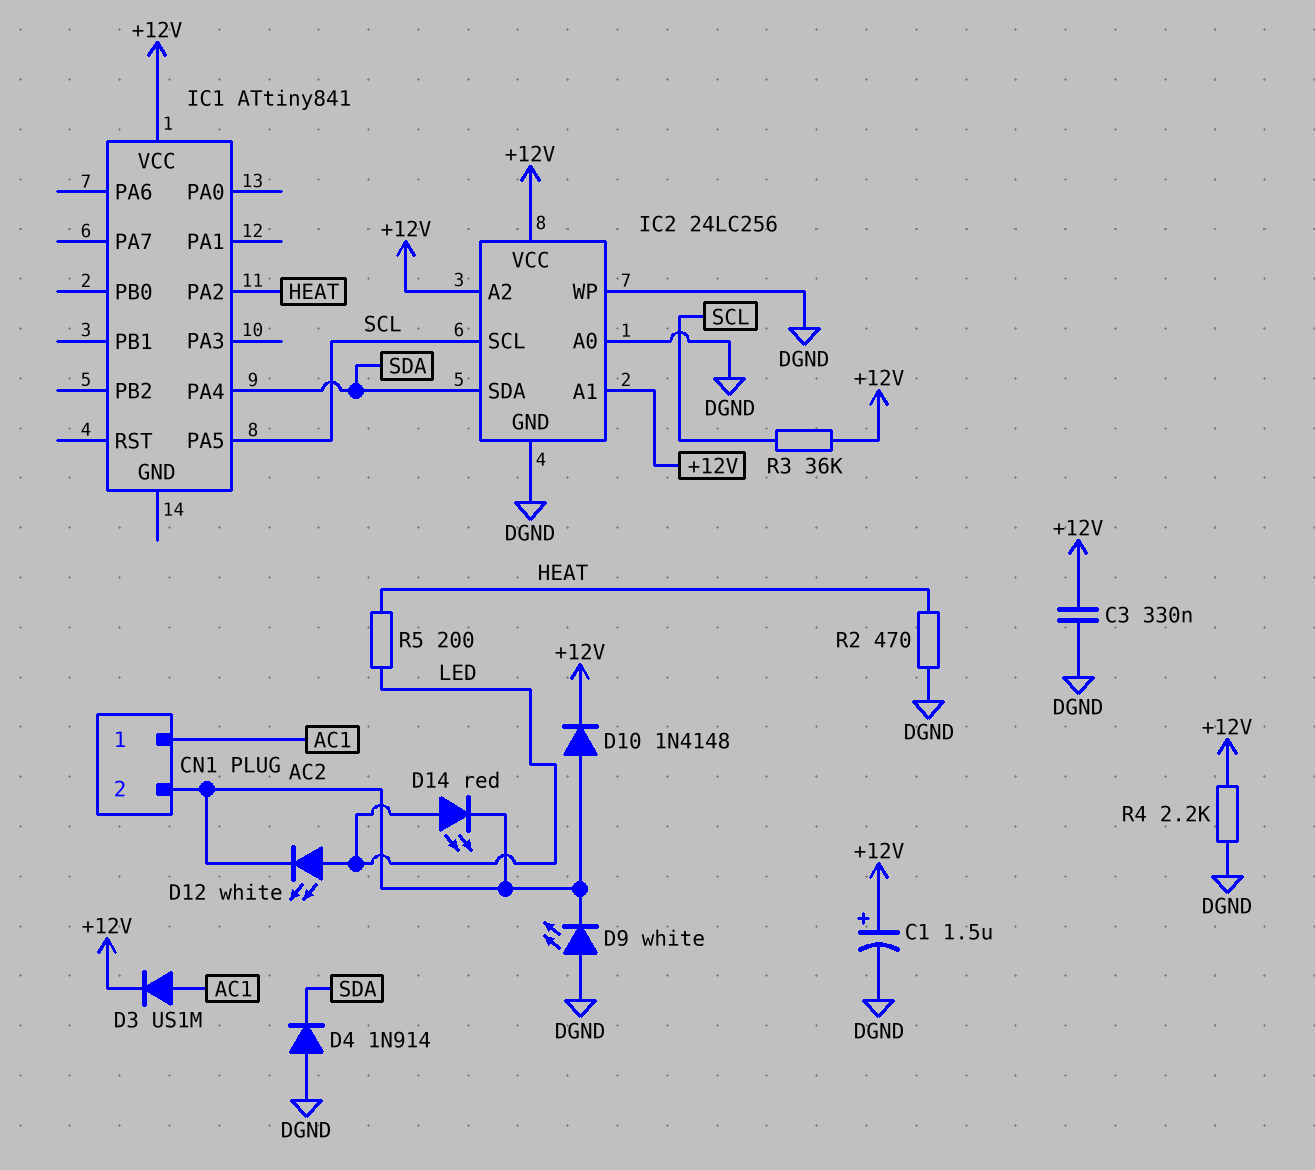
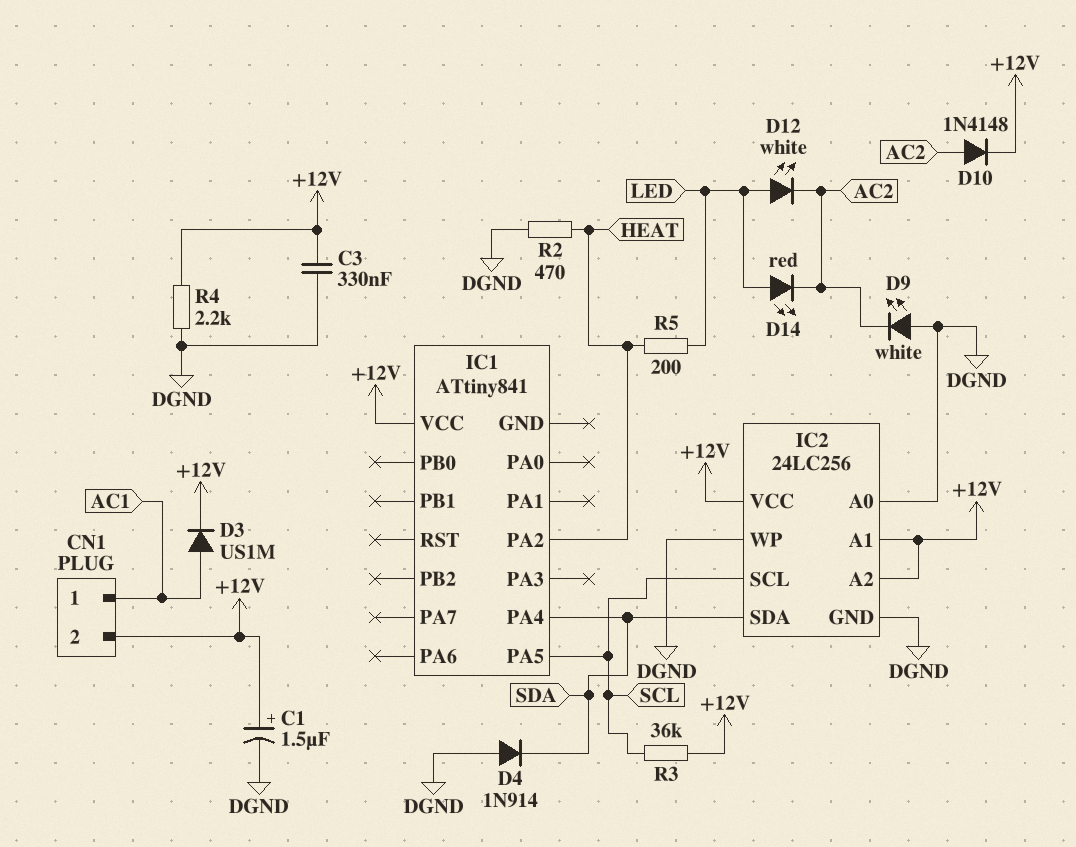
CN1 pin 2: AC2 -> +12V

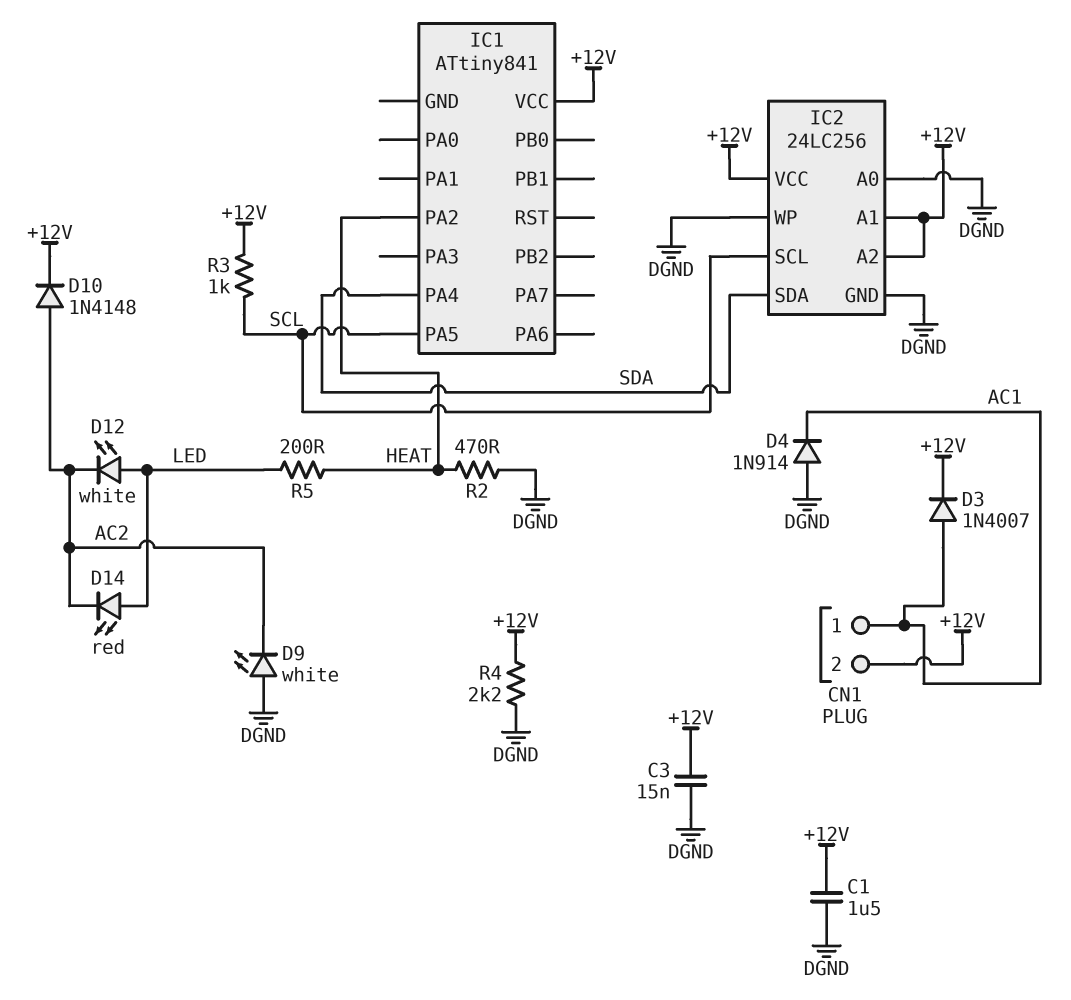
C1: 1.5uF (plus +12V, minus DGND) -> 1.5uF (+12V, DGND)
C3: 330nF (+12V, DGND) -> 15nF (+12V, DGND)
D3: diode US1M (A AC1, K +12V) -> diode 1N4007 (A AC1, K +12V)
D4: diode 1N914 (A DGND, K SDA) -> diode 1N914 (A DGND, K AC1)
R3: 36k (+12V, SCL) -> 1k (+12V, SCL)

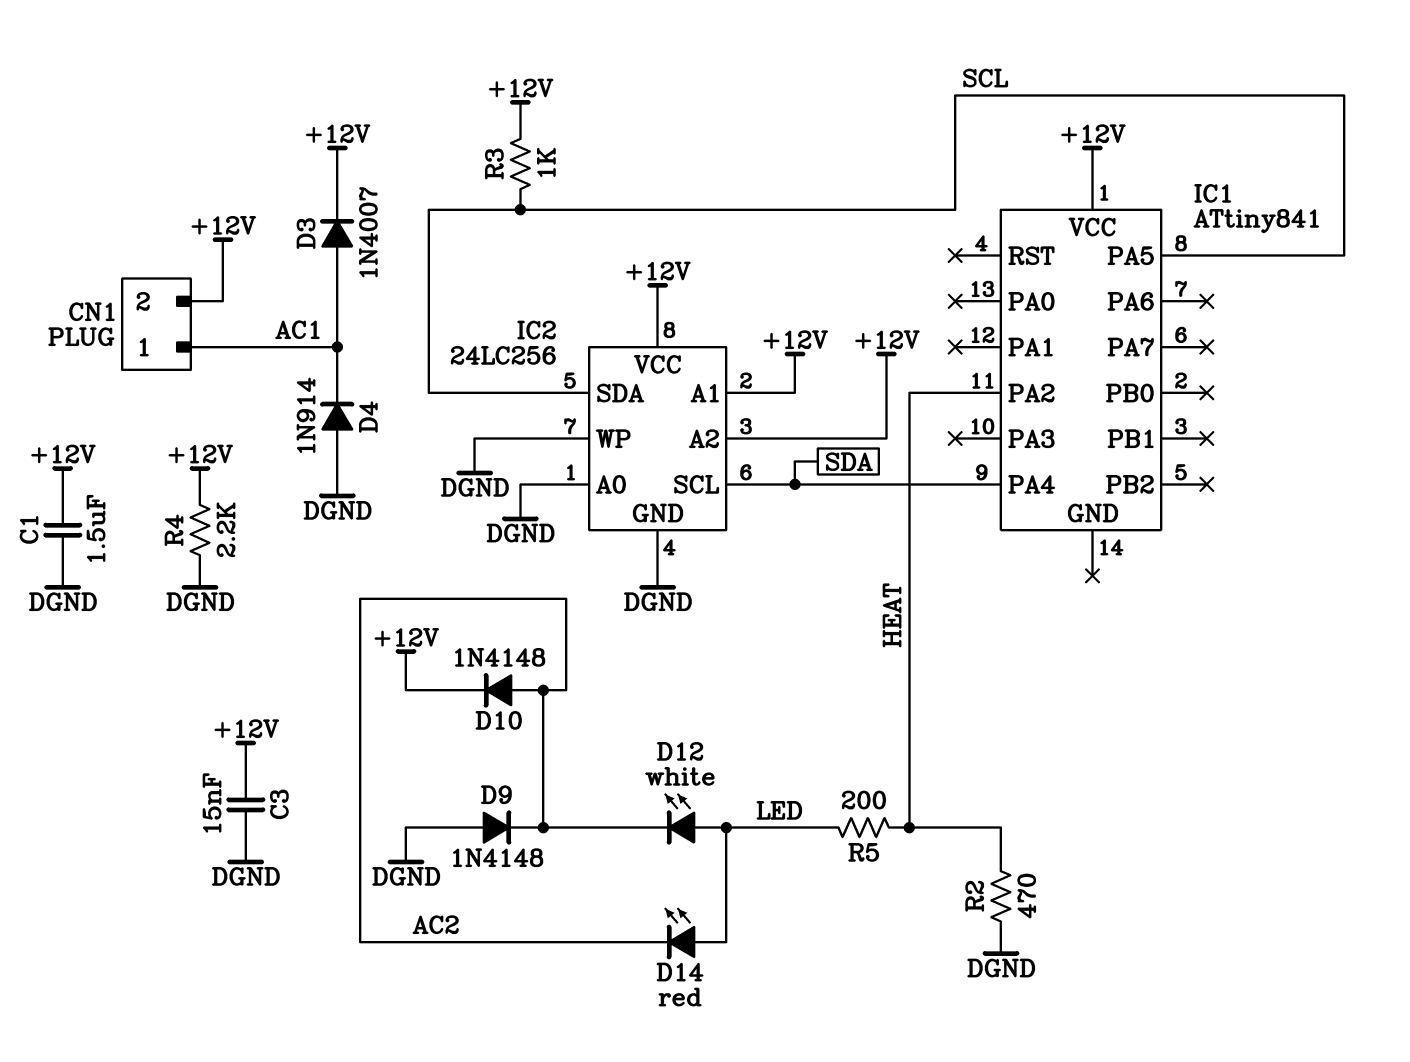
D9: LED white (A DGND, K AC2) -> diode 1N4148 (A DGND, K AC2)
IC2 pin SCL: SCL -> SDA
IC2 pin SDA: SDA -> SCL

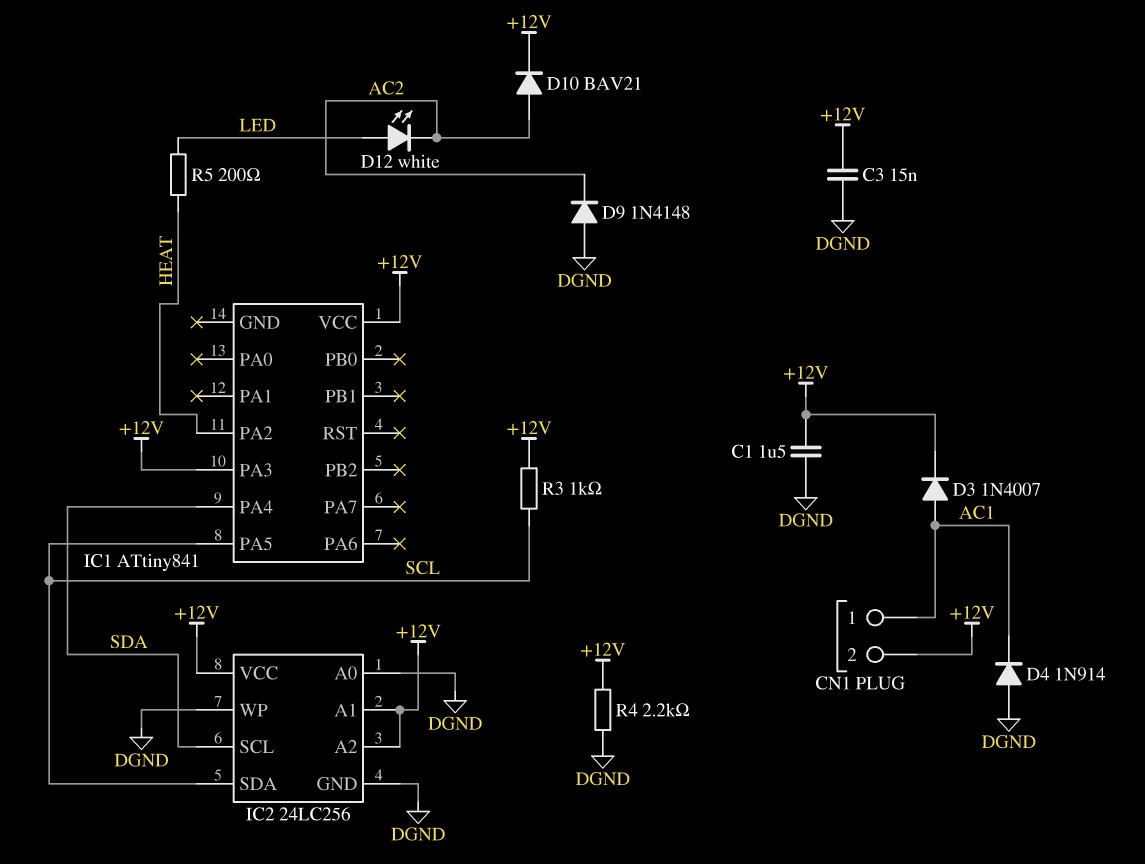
D10: diode 1N4148 (A AC2, K +12V) -> diode BAV21 (A AC2, K +12V)
D14: LED red (A LED, K AC2) -> none
IC1 pin PA3: none -> +12V
R2: 470 (DGND, HEAT) -> none

